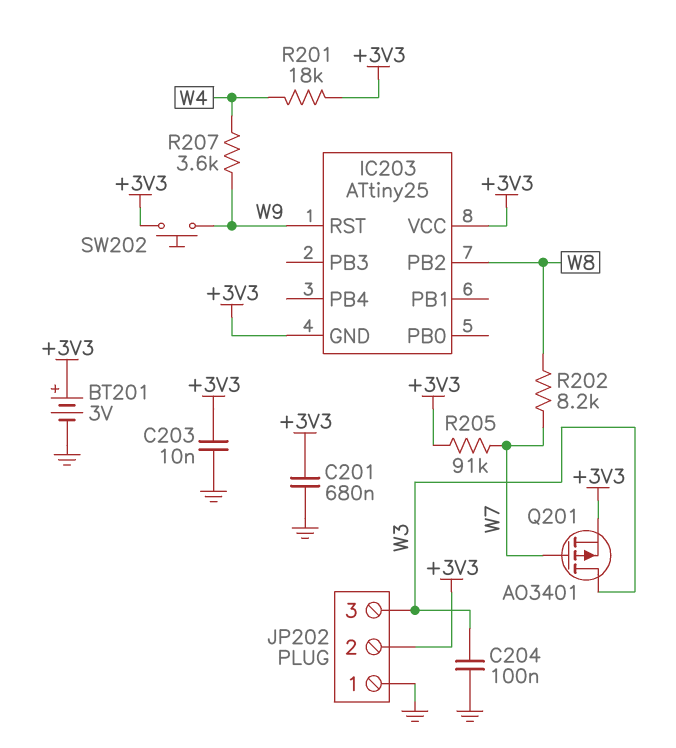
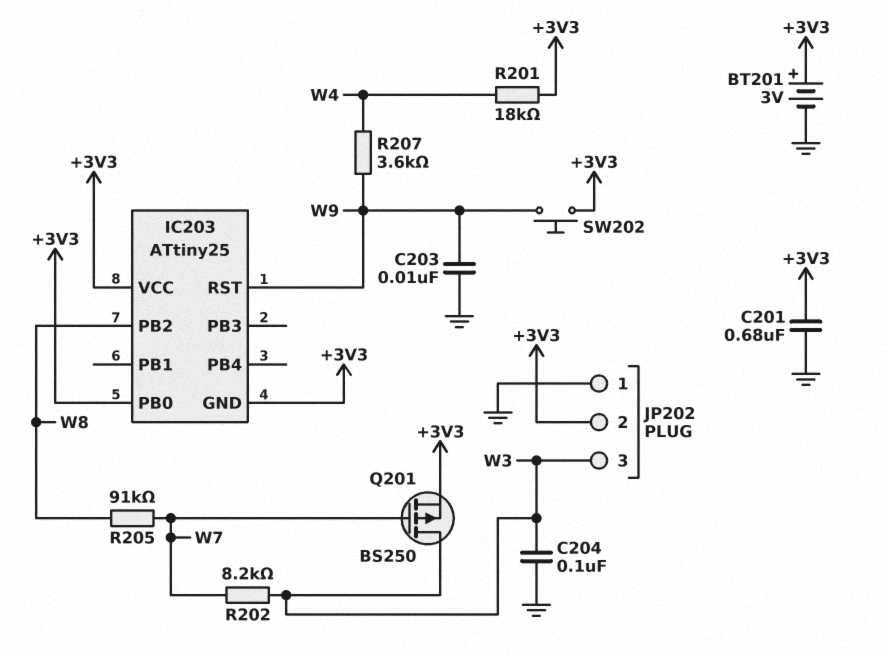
C203: 10nF (+3V3, GND) -> 10nF (GND, W9)
IC203 pin PB0: none -> +3V3
Q201: PMOS AO3401 (G W7, D W3, S +3V3) -> PMOS BS250 (G W7, D W3, S +3V3)
R202: 8.2k (W7, W8) -> 8.2k (W3, W7)
R205: 91k (+3V3, W7) -> 91k (W7, W8)

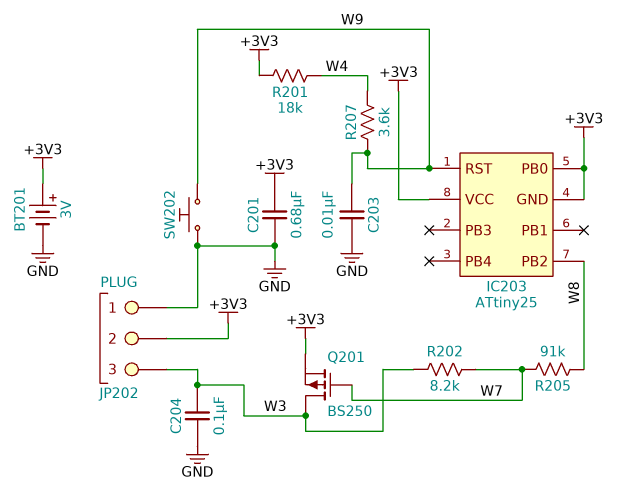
SW202: button (+3V3, W9) -> button (GND, W9)

